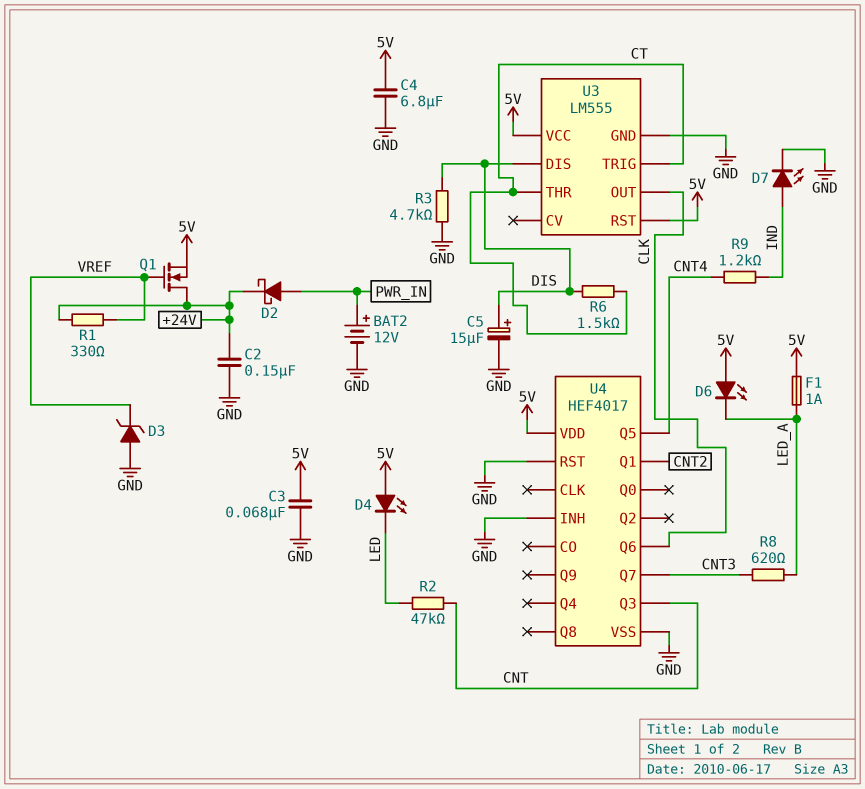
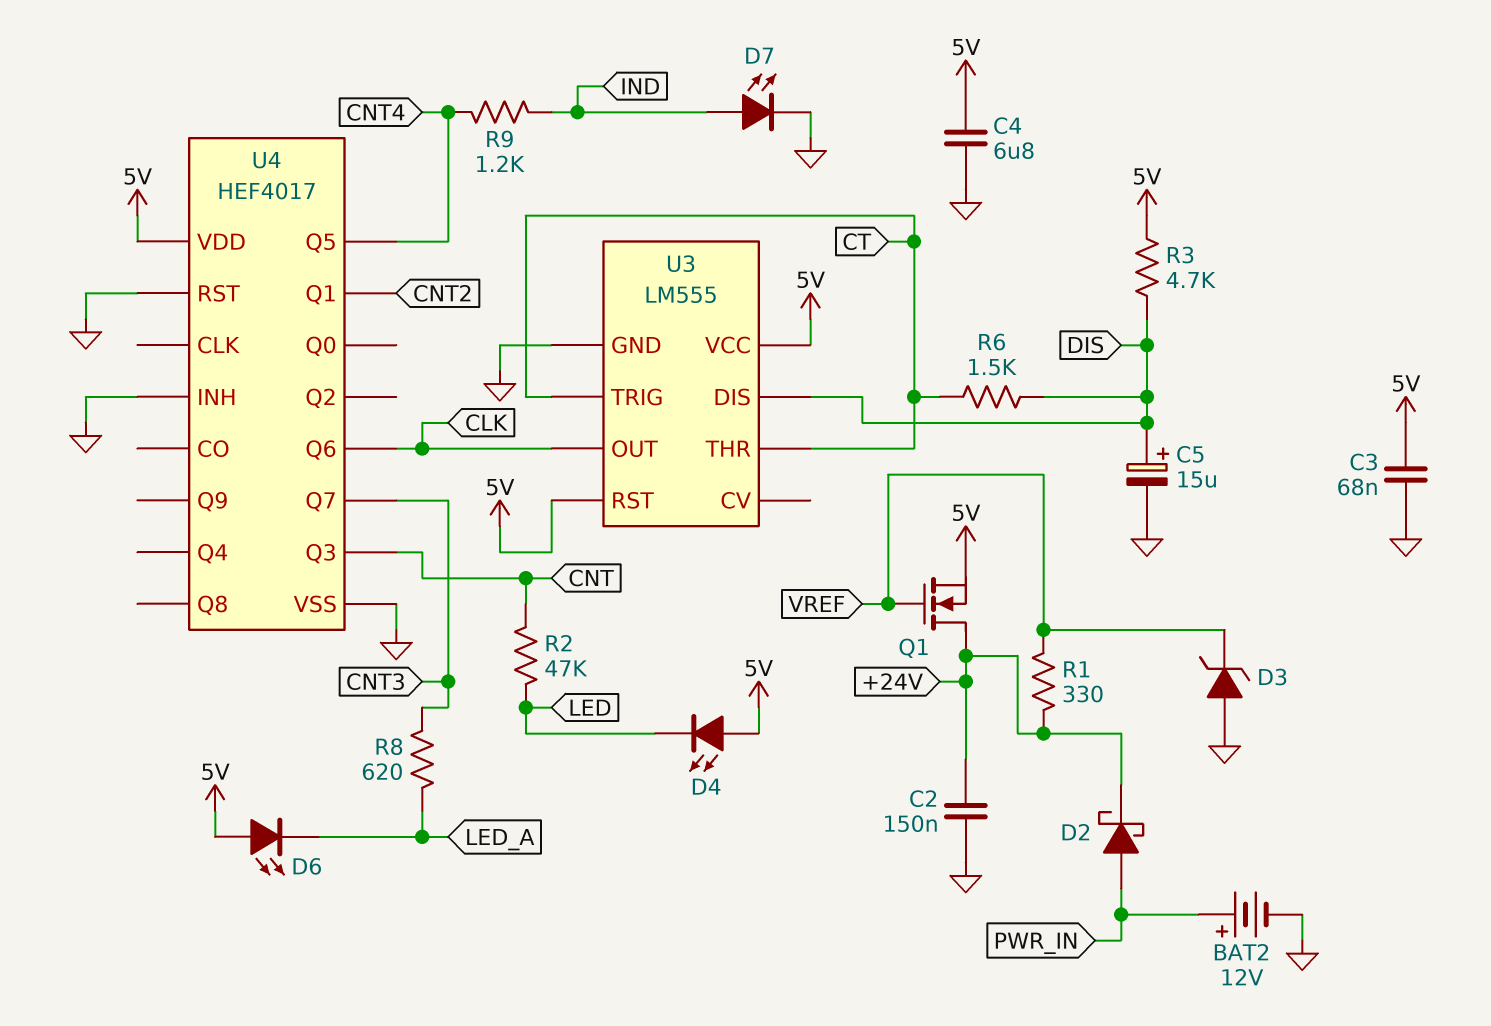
F1: 1A (5V, LED_A) -> none
R3: 4.7k (DIS, GND) -> 4.7k (5V, DIS)

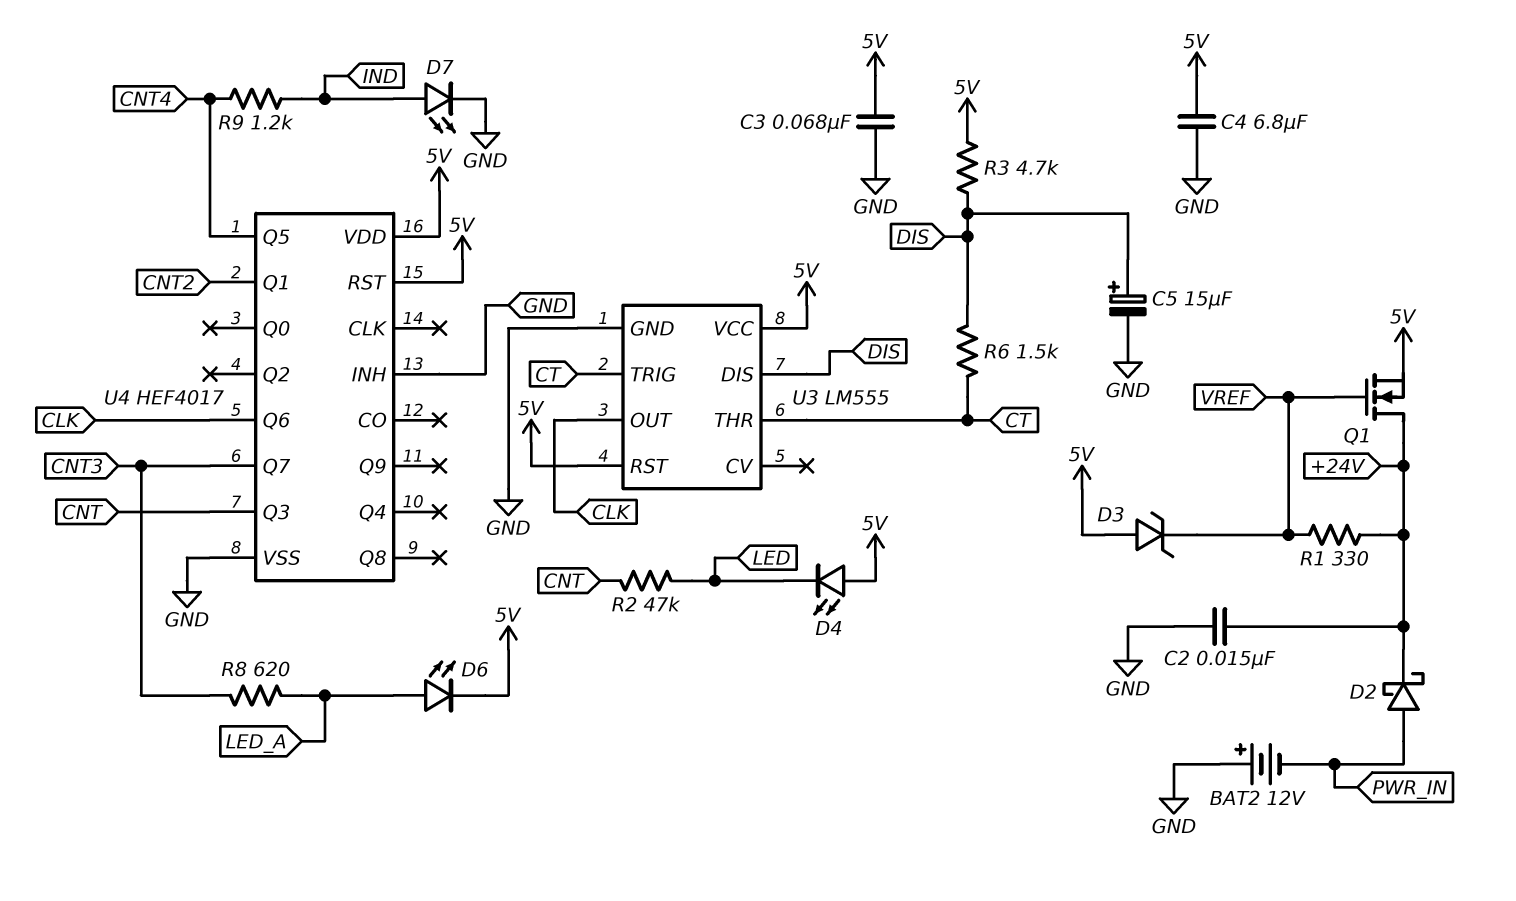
BAT2: 12V (plus PWR_IN, minus GND) -> 12V (plus GND, minus PWR_IN)
C2: 150nF (+24V, GND) -> 15nF (+24V, GND)
D3: zener (A GND, K VREF) -> zener (A 5V, K VREF)
D6: LED (A 5V, K LED_A) -> LED (A LED_A, K 5V)
U4 pin RST: GND -> 5V

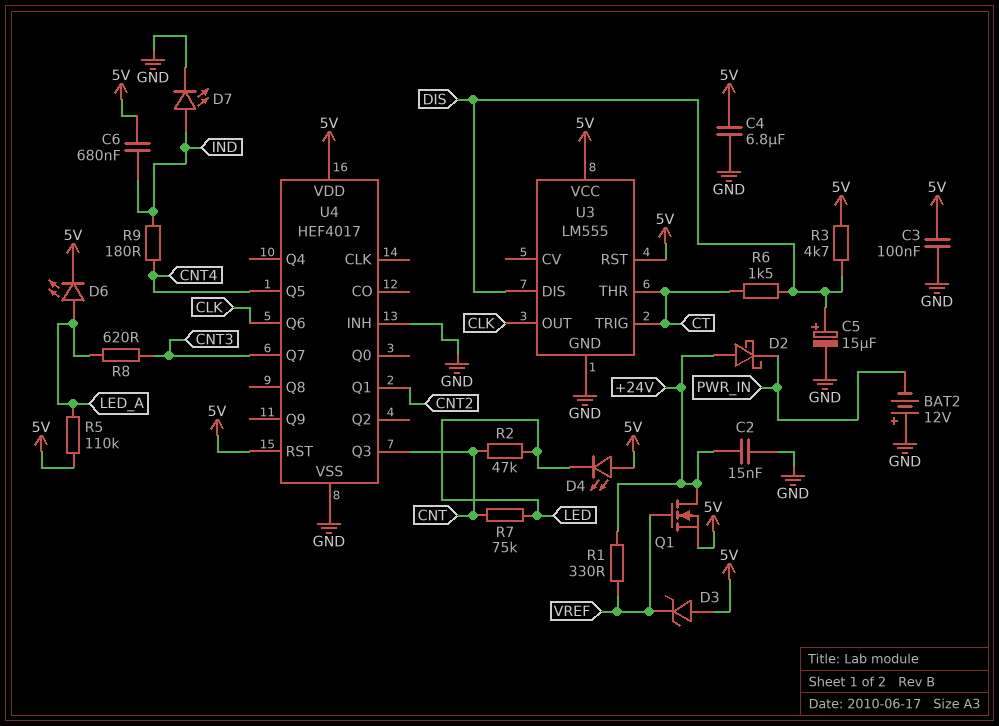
C3: 68nF (5V, GND) -> 100nF (5V, GND)
C6: none -> 680nF (5V, IND)
D2: schottky (A PWR_IN, K +24V) -> schottky (A +24V, K PWR_IN)
R5: none -> 110k (5V, LED_A)
R7: none -> 75k (CNT, LED)
R9: 1.2k (CNT4, IND) -> 180 (CNT4, IND)

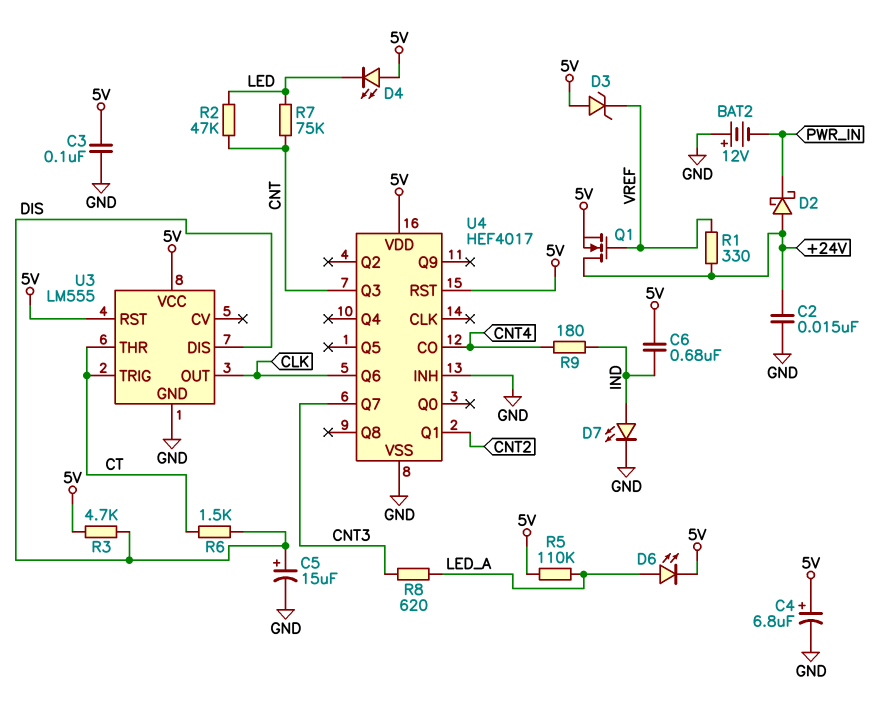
C4: 6.8uF (5V, GND) -> 6.8uF (plus 5V, minus GND)
U4 pin CO: none -> CNT4
U4 pin Q5: CNT4 -> none

